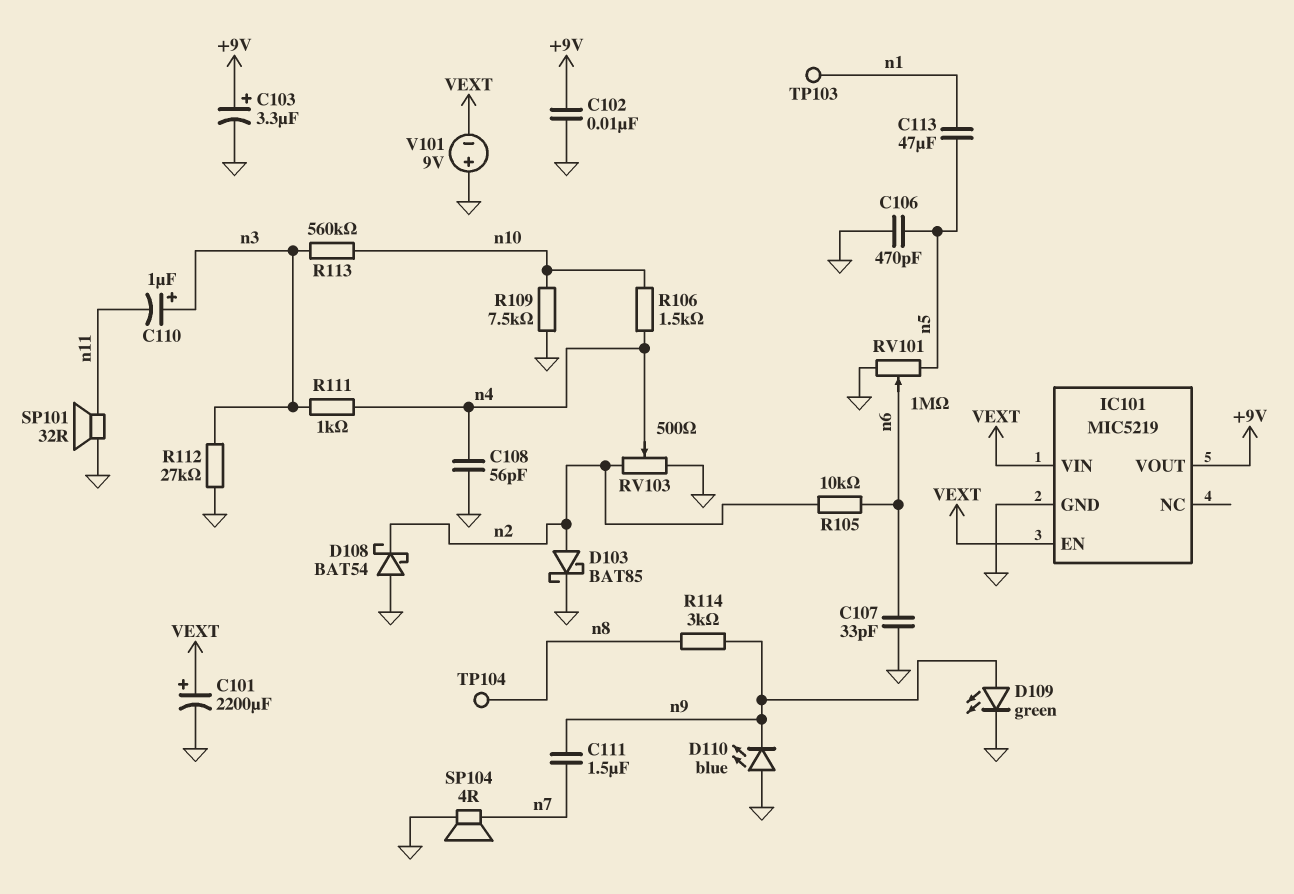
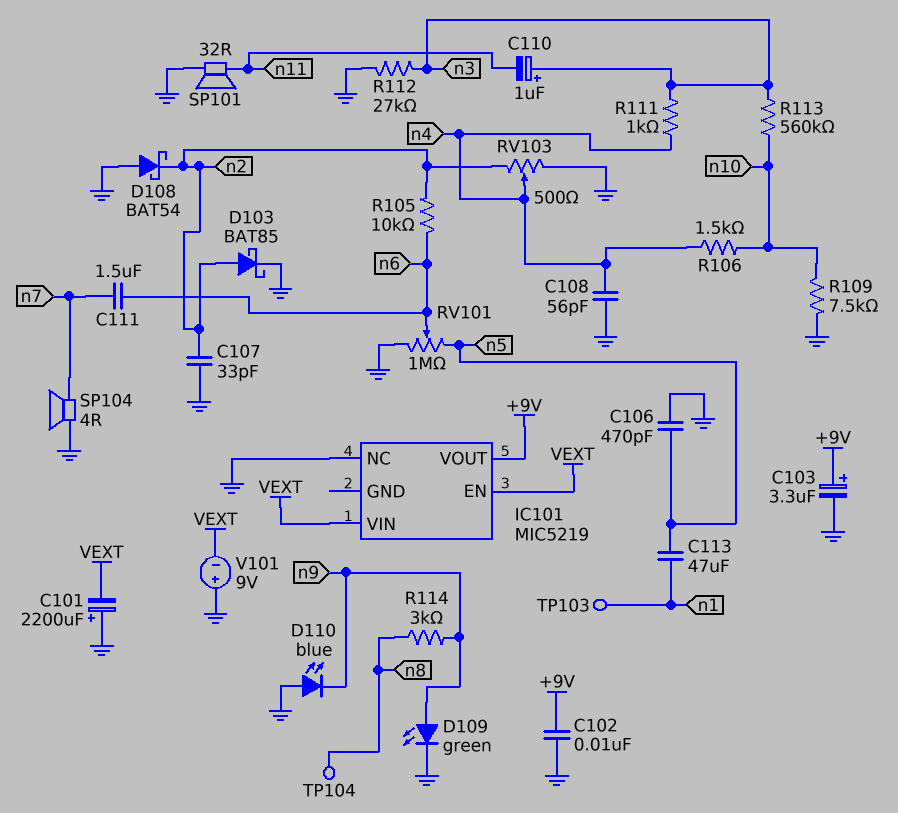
C101: 2200uF (plus VEXT, minus GND) -> 2200uF (plus GND, minus VEXT)
C107: 33pF (GND, n6) -> 33pF (GND, n2)
C111: 1.5uF (n7, n9) -> 1.5uF (n6, n7)
IC101 pin GND: GND -> none
IC101 pin NC: none -> GND

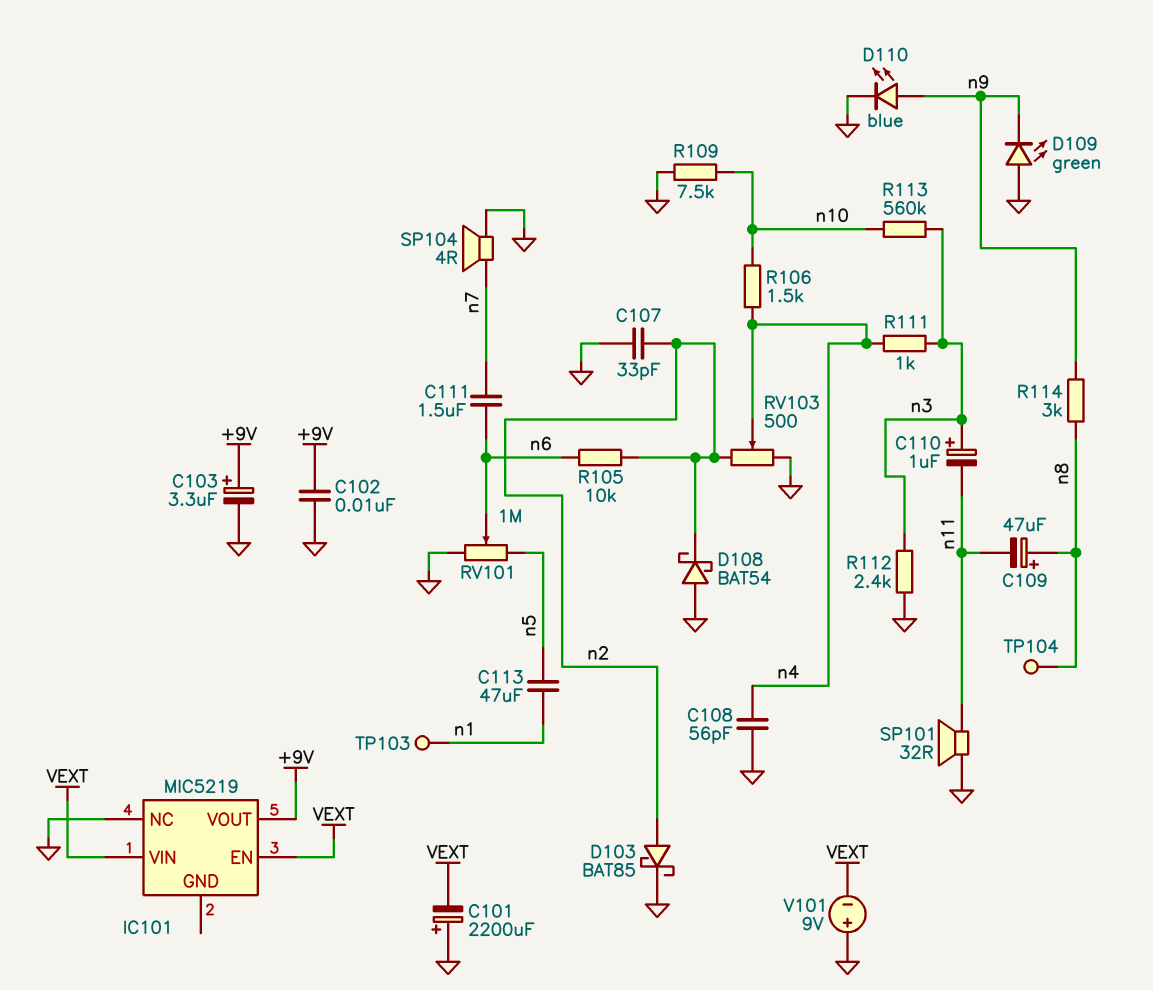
C106: 470pF (GND, n5) -> none
C109: none -> 47uF (plus n8, minus n11)
D109: LED green (A n9, K GND) -> LED green (A GND, K n9)
D110: LED blue (A GND, K n9) -> LED blue (A n9, K GND)
R112: 27k (GND, n3) -> 2.4k (GND, n3)

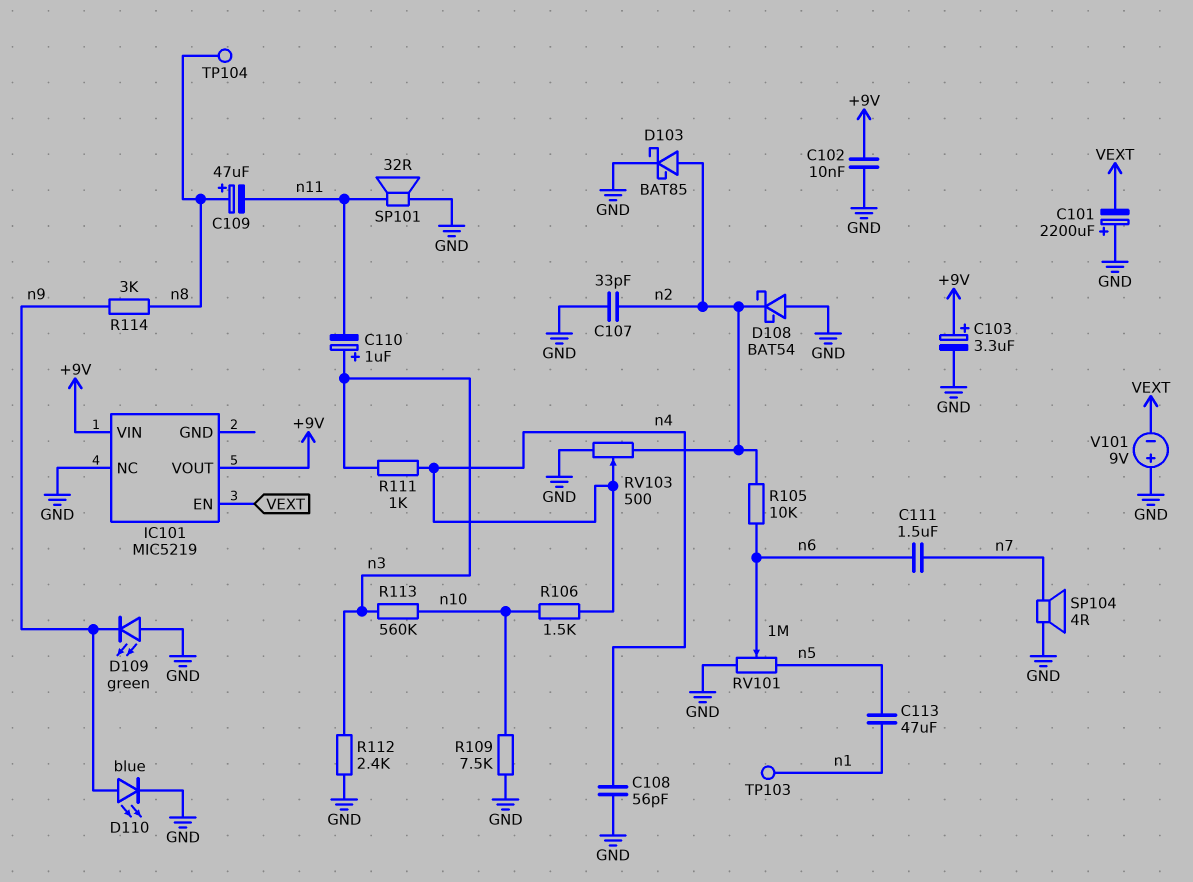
IC101 pin VIN: VEXT -> +9V

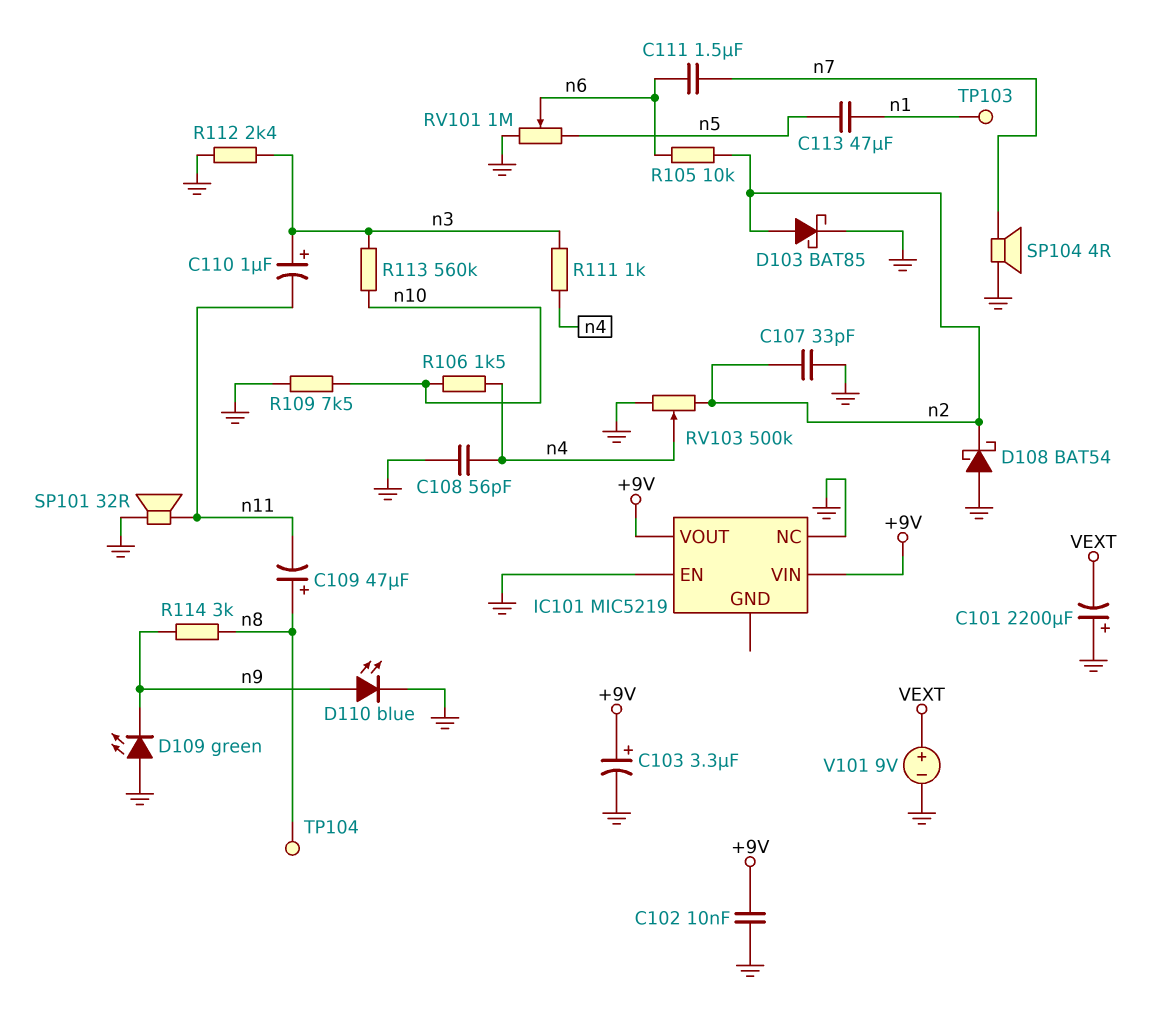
IC101 pin EN: VEXT -> GND
RV103: 500 (GND, n2, wiper n4) -> 500k (GND, n2, wiper n4)
V101: 9V (plus GND, minus VEXT) -> 9V (plus VEXT, minus GND)

